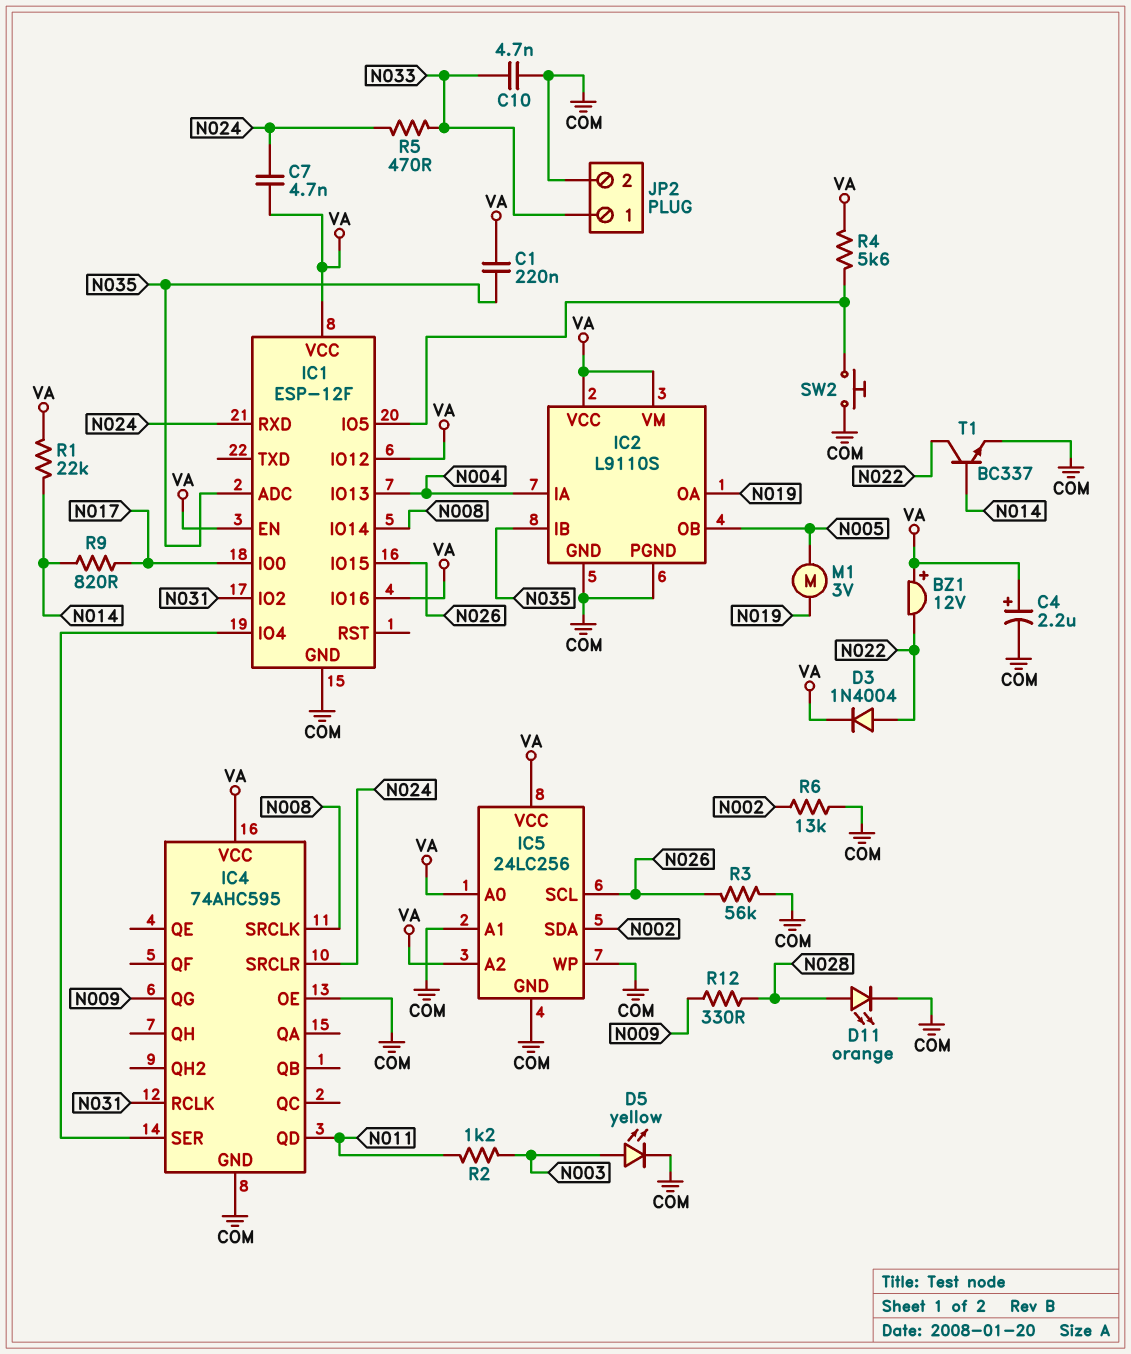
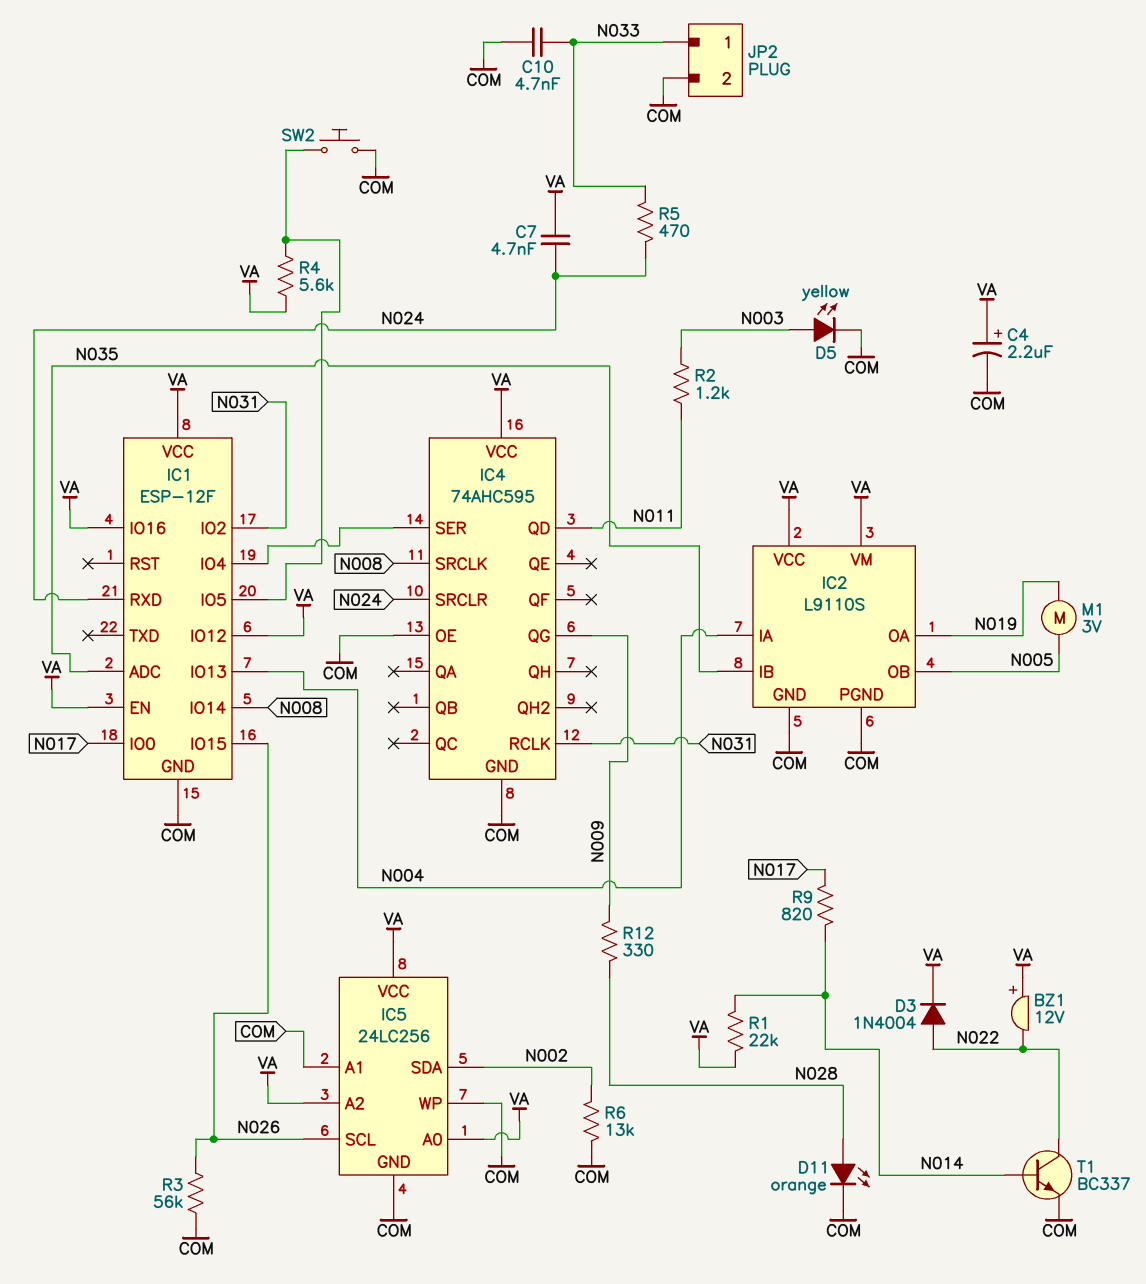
C1: 220nF (N035, VA) -> none

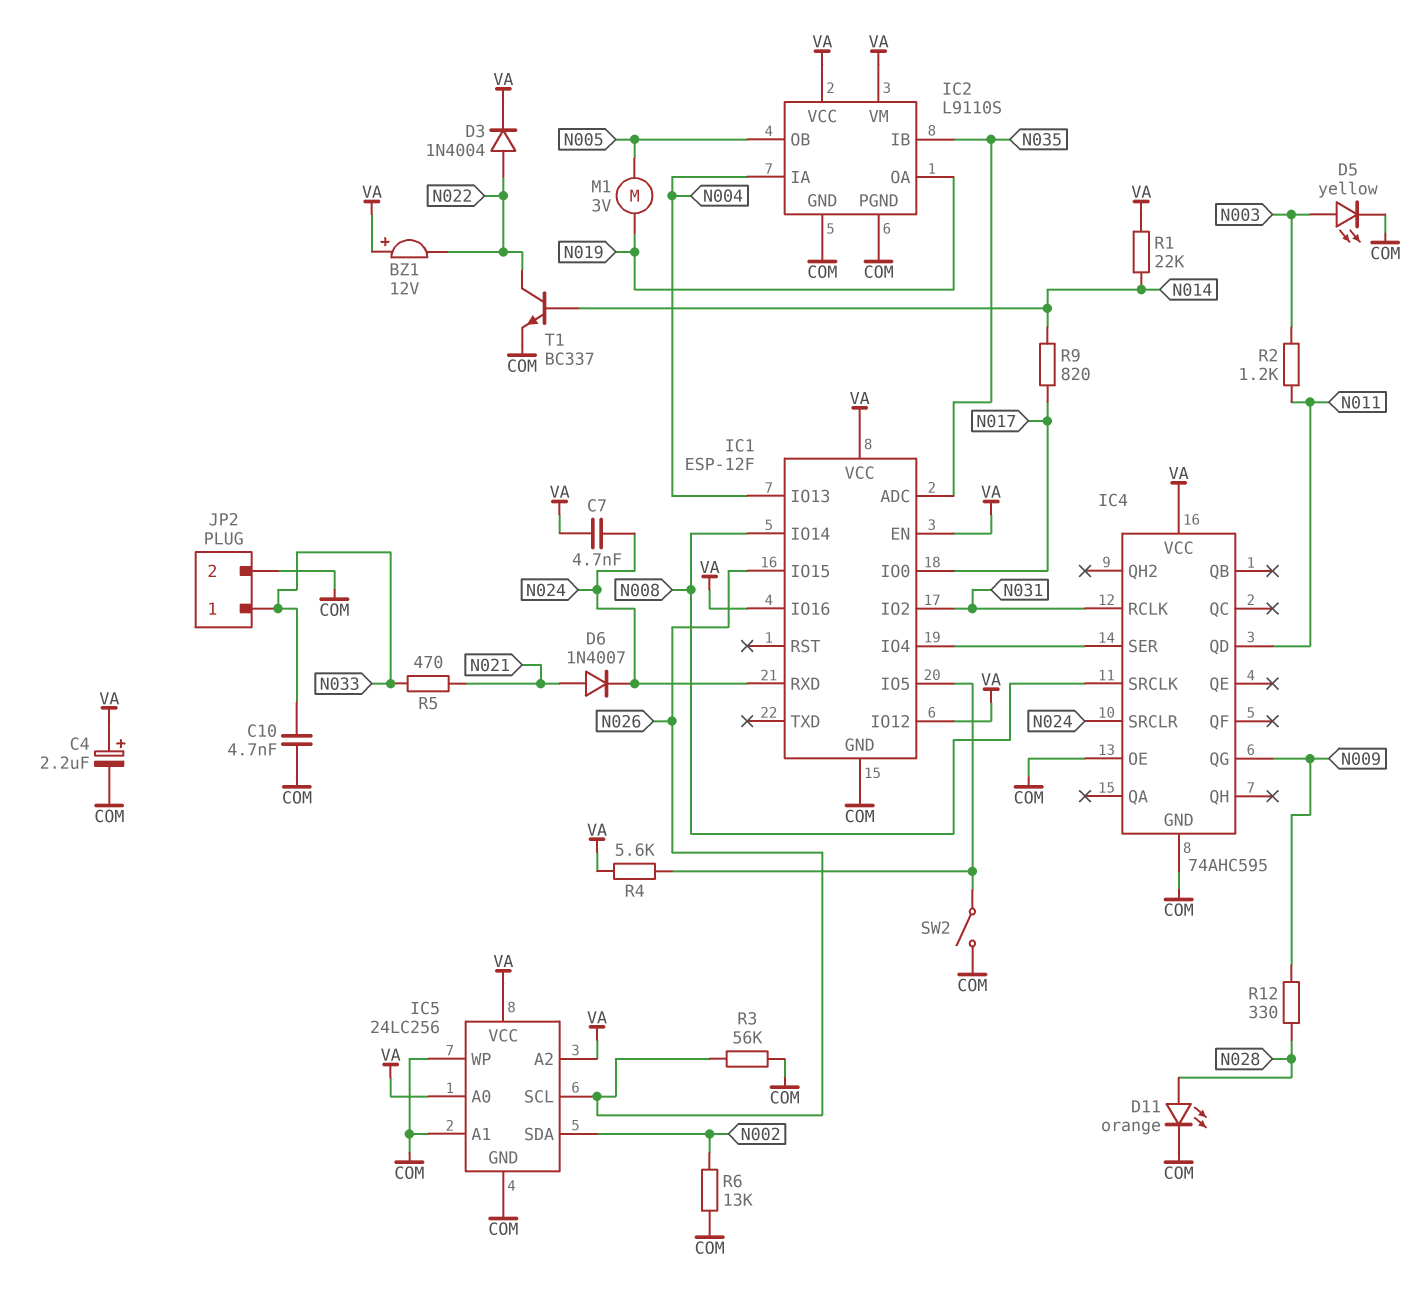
D6: none -> diode 1N4007 (A N021, K N024)
R5: 470 (N024, N033) -> 470 (N021, N033)
SW2: button (COM, IC1/IO5) -> switch (COM, IC1/IO5)

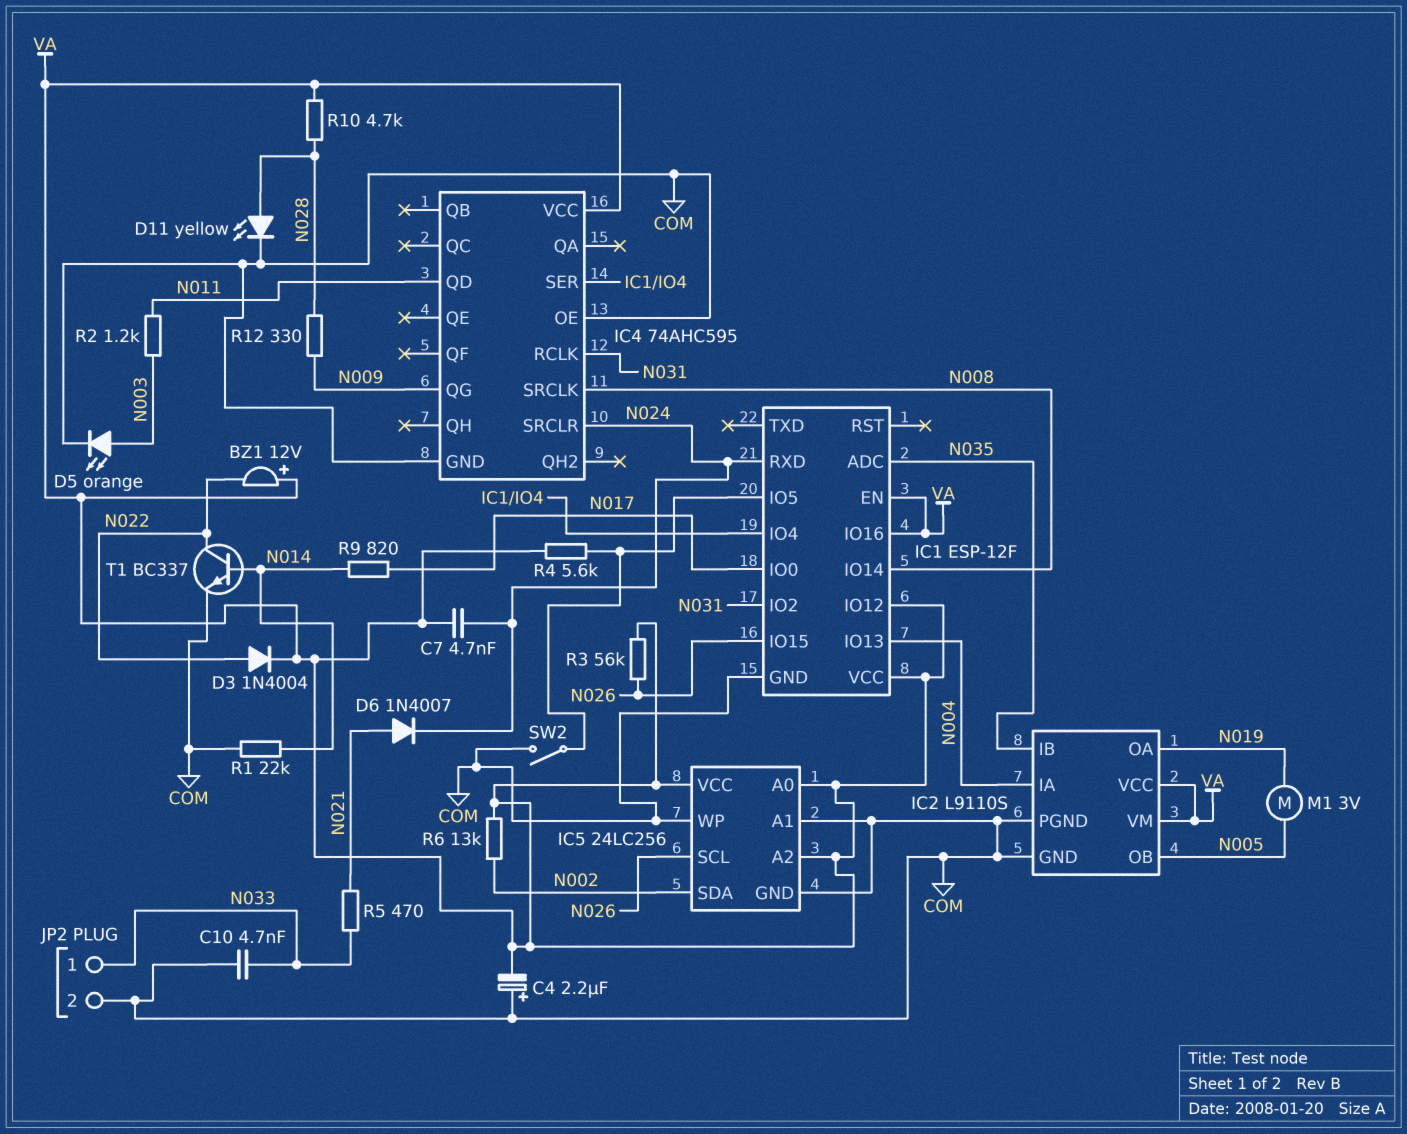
C4: 2.2uF (plus VA, minus COM) -> 2.2uF (plus COM, minus VA)
D5: LED yellow (A N003, K COM) -> LED orange (A N003, K COM)
D11: LED orange (A N028, K COM) -> LED yellow (A N028, K COM)
R1: 22k (N014, VA) -> 22k (COM, N014)
R3: 56k (COM, N026) -> 56k (N026, VA)
R6: 13k (COM, N002) -> 13k (N002, VA)
R10: none -> 4.7k (N028, VA)

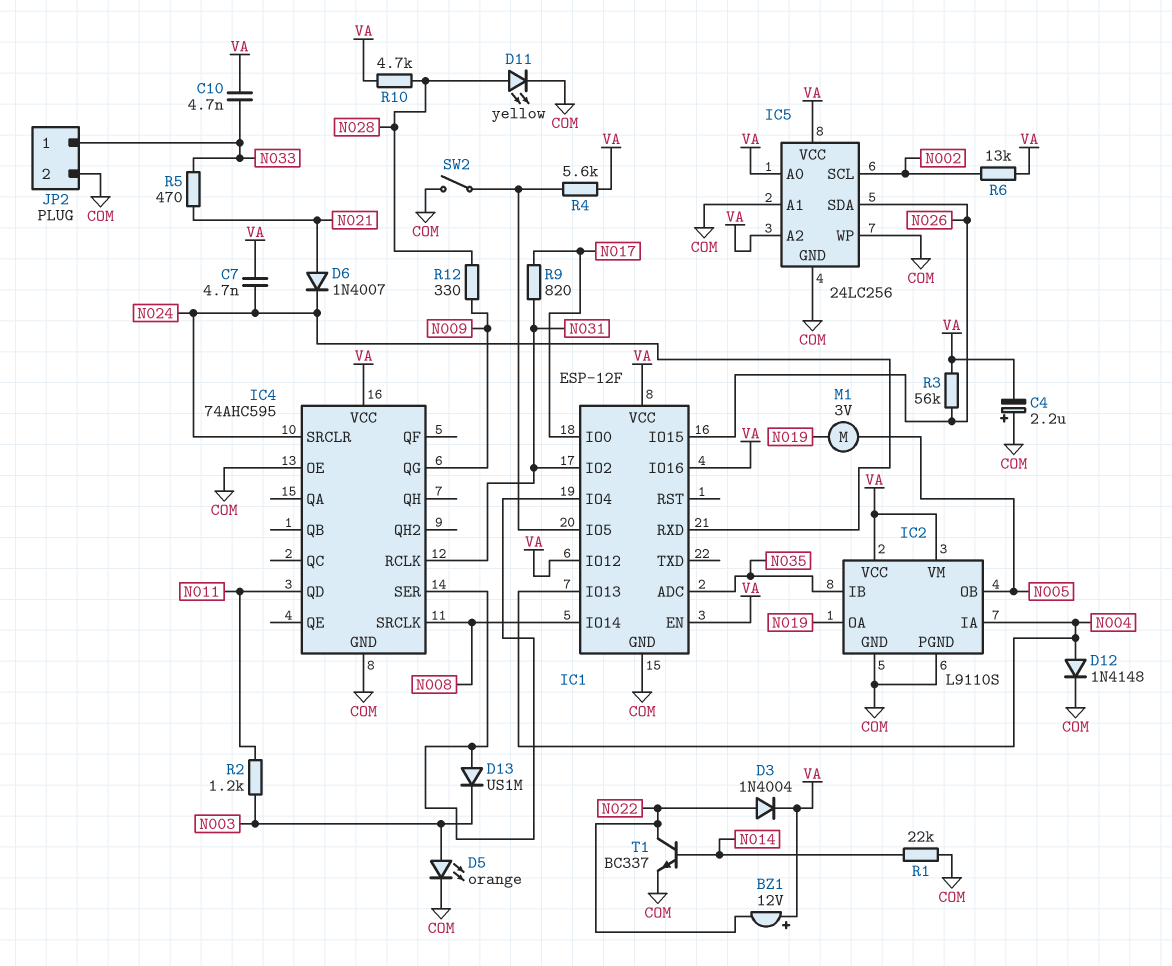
C10: 4.7nF (COM, N033) -> 4.7nF (N033, VA)
D12: none -> diode 1N4148 (A N004, K COM)
D13: none -> diode US1M (A IC1/IO4, K N003)
IC5 pin SCL: N026 -> N002
IC5 pin SDA: N002 -> N026
R9: 820 (N014, N017) -> 820 (N017, N031)

